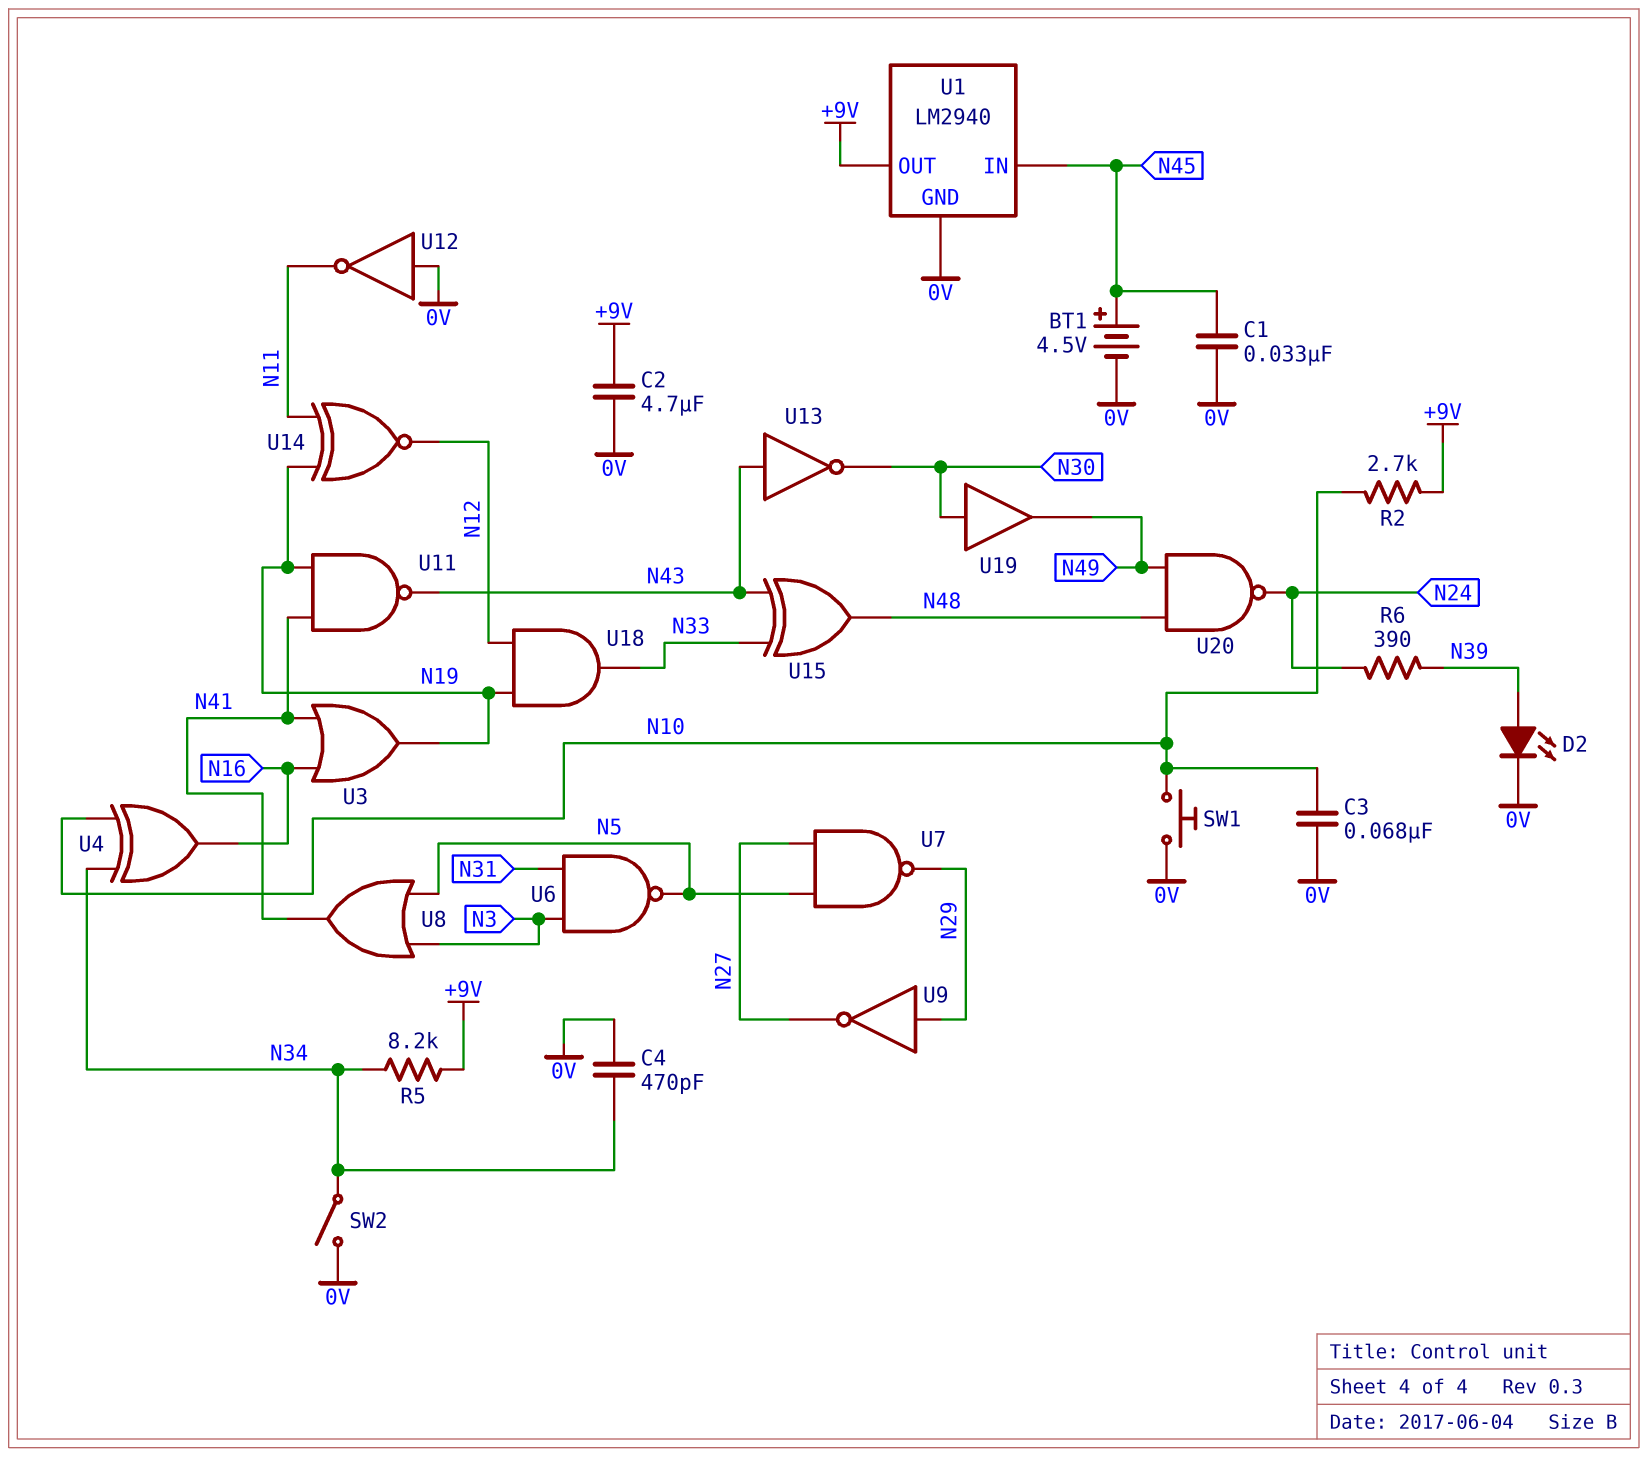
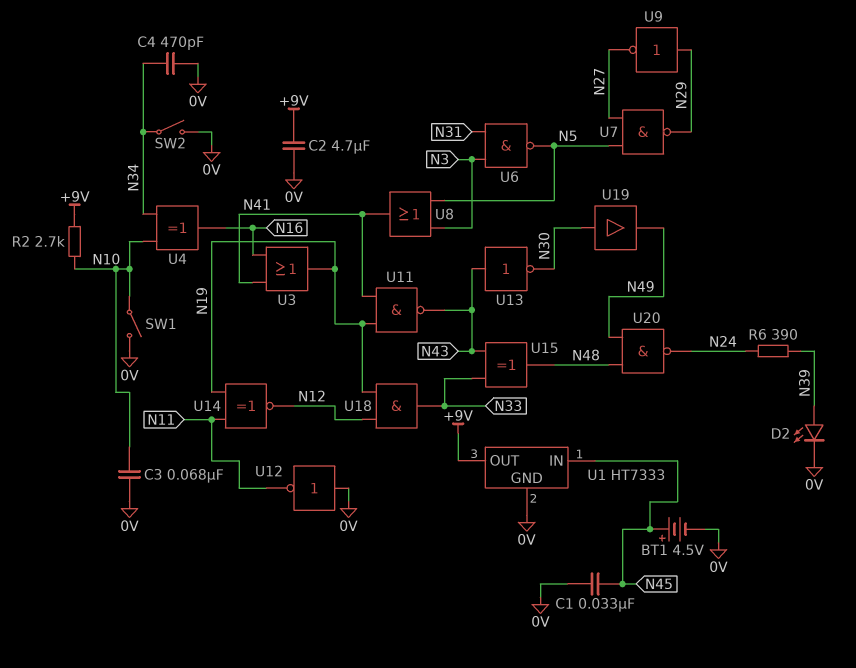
R5: 8.2k (+9V, N34) -> none
SW1: button (0V, N10) -> switch (0V, N10)
U1: LM2940 -> HT7333

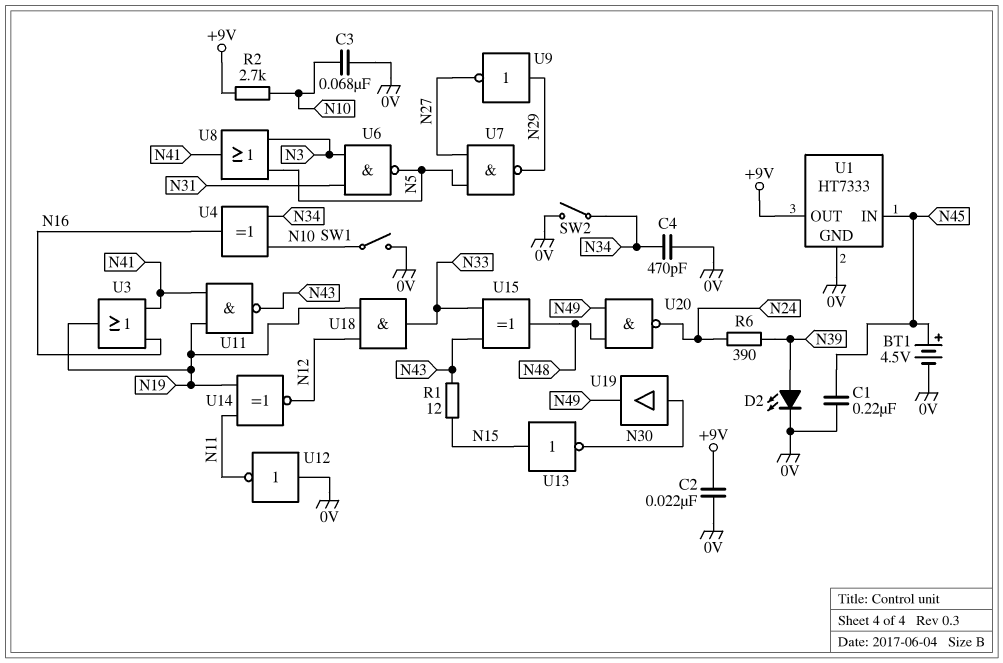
C1: 33nF (0V, N45) -> 220nF (0V, N45)
C2: 4.7uF (+9V, 0V) -> 22nF (+9V, 0V)
R1: none -> 12 (N15, N43)
U13: NOT (in N43, out N30) -> NOT (in N15, out N30)

